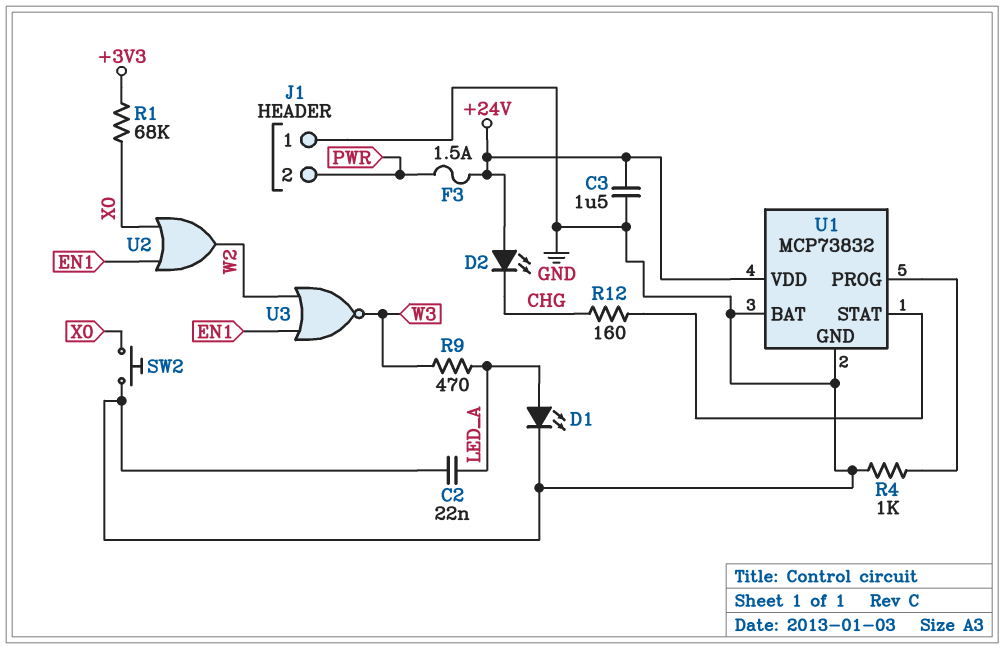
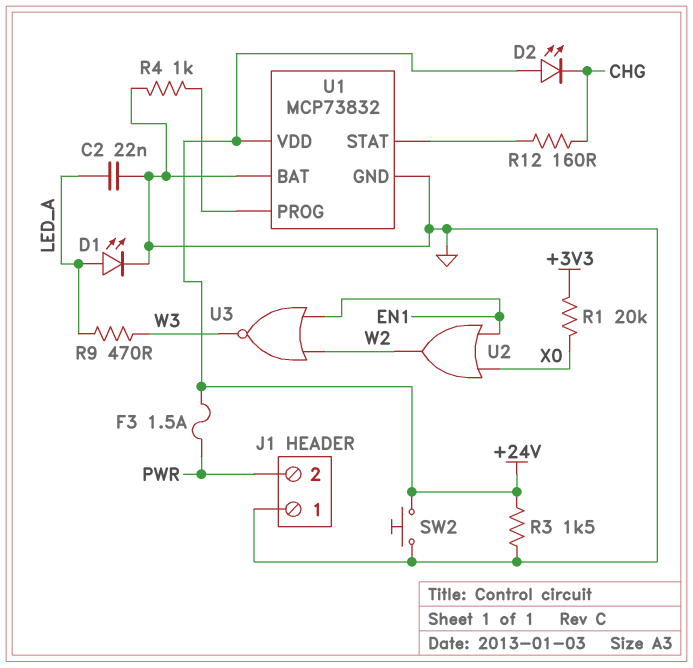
C3: 1.5uF (+24V, GND) -> none
R1: 68k (+3V3, X0) -> 20k (+3V3, X0)
R3: none -> 1.5k (+24V, GND)
SW2: button (GND, X0) -> button (+24V, GND)

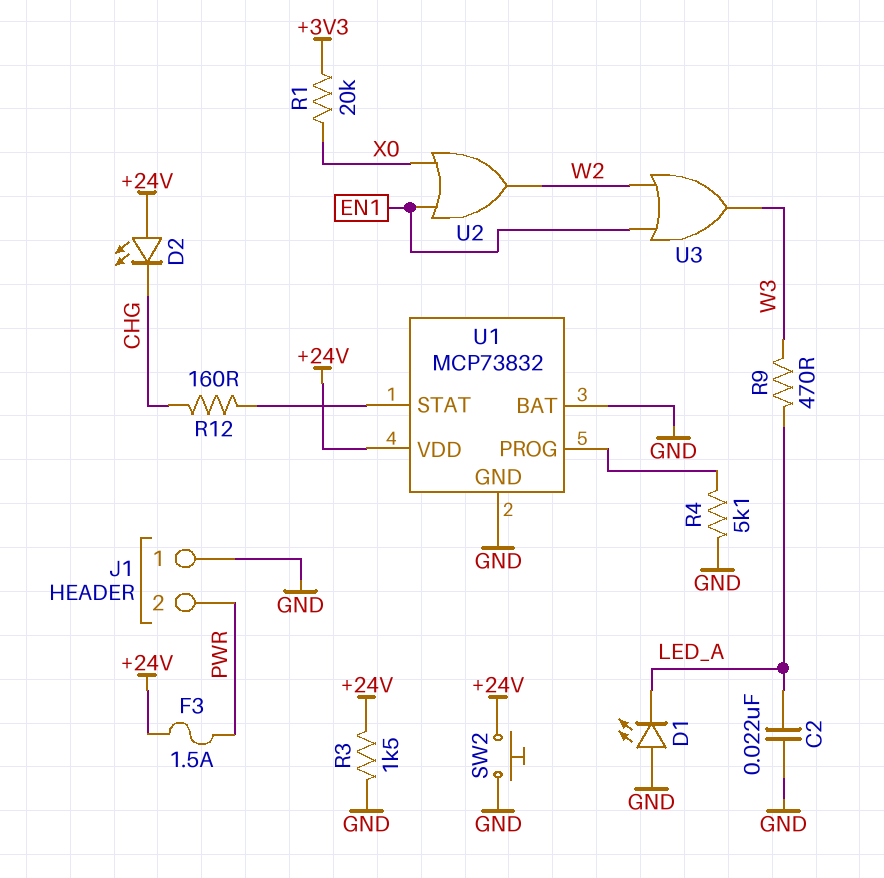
D1: LED (A LED_A, K GND) -> LED (A GND, K LED_A)
R4: 1k (GND, U1/PROG) -> 5.1k (GND, U1/PROG)
U3: NOR (in EN1, in W2, out W3) -> OR (in EN1, in W2, out W3)

